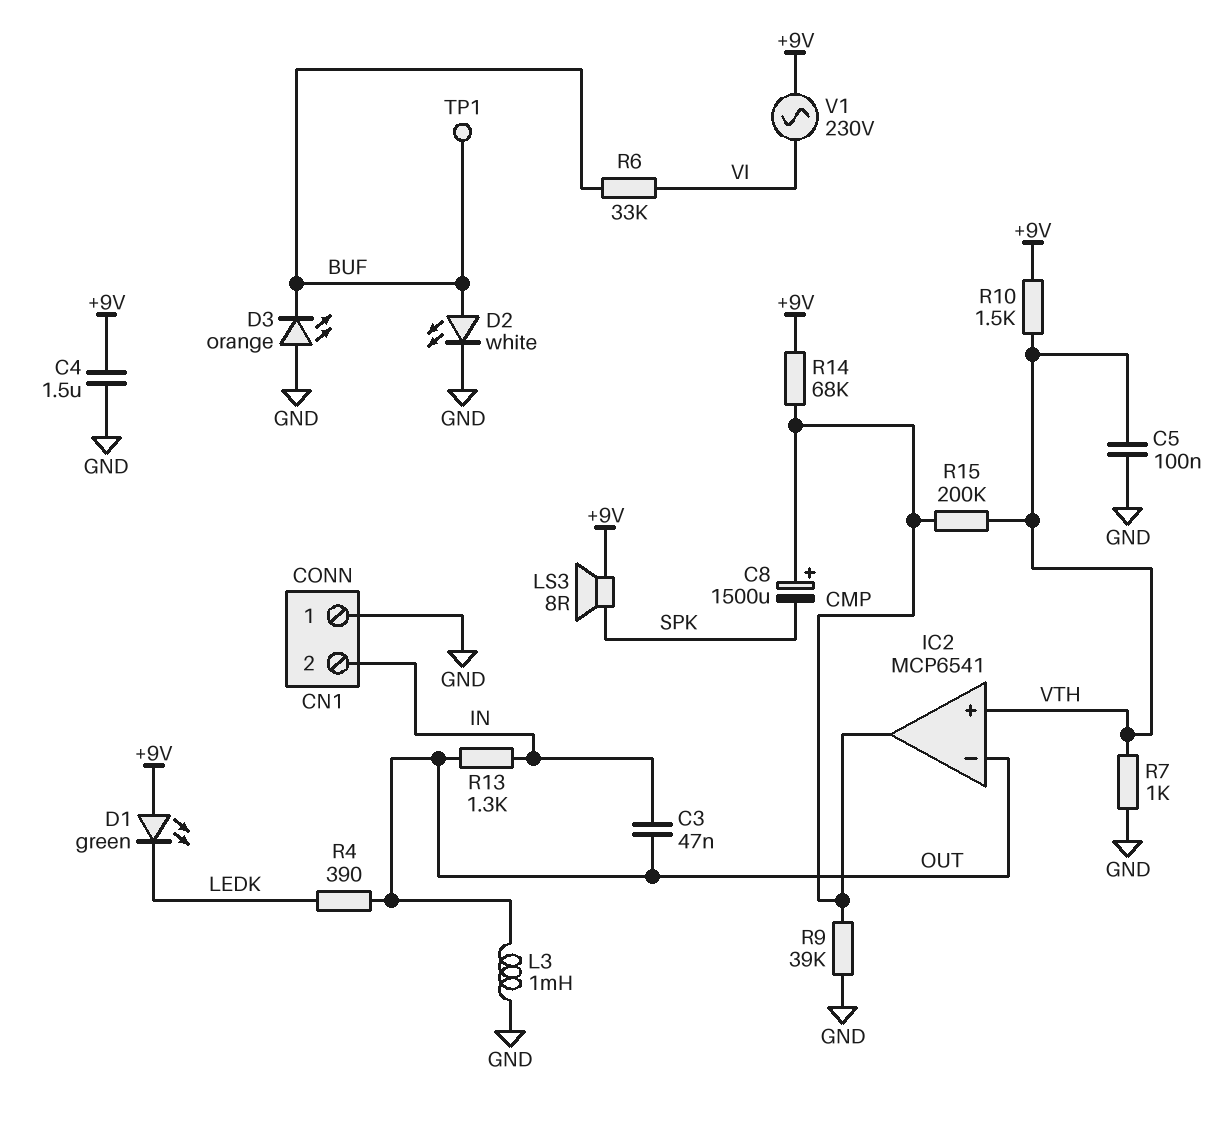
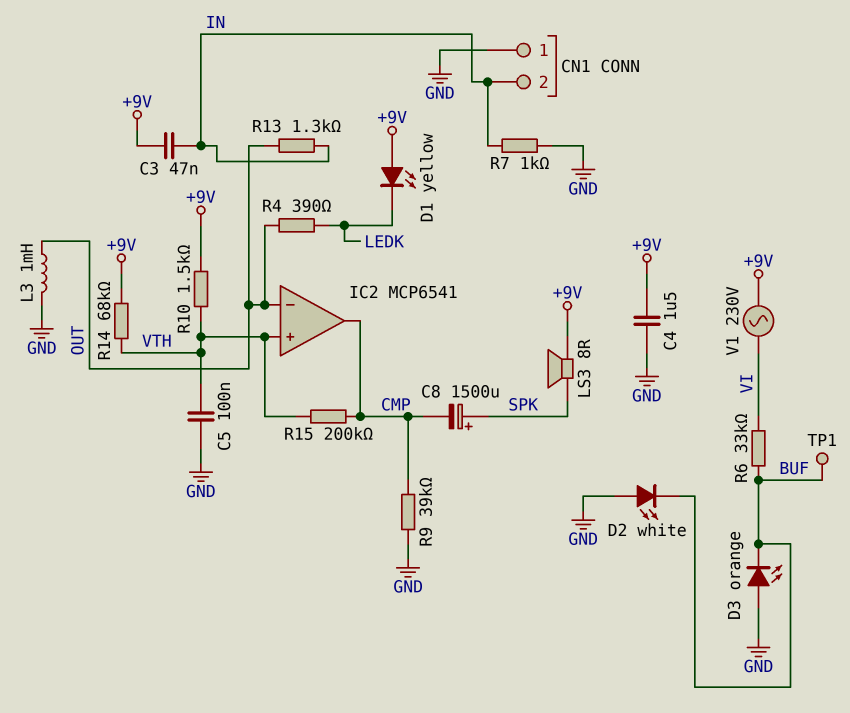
C3: 47nF (IN, OUT) -> 47nF (+9V, IN)
C8: 1500uF (plus CMP, minus SPK) -> 1500uF (plus SPK, minus CMP)
D1: LED green (A +9V, K LEDK) -> LED yellow (A +9V, K LEDK)
D2: LED white (A BUF, K GND) -> LED white (A GND, K BUF)
R7: 1k (GND, VTH) -> 1k (GND, IN)
R14: 68k (+9V, CMP) -> 68k (+9V, VTH)

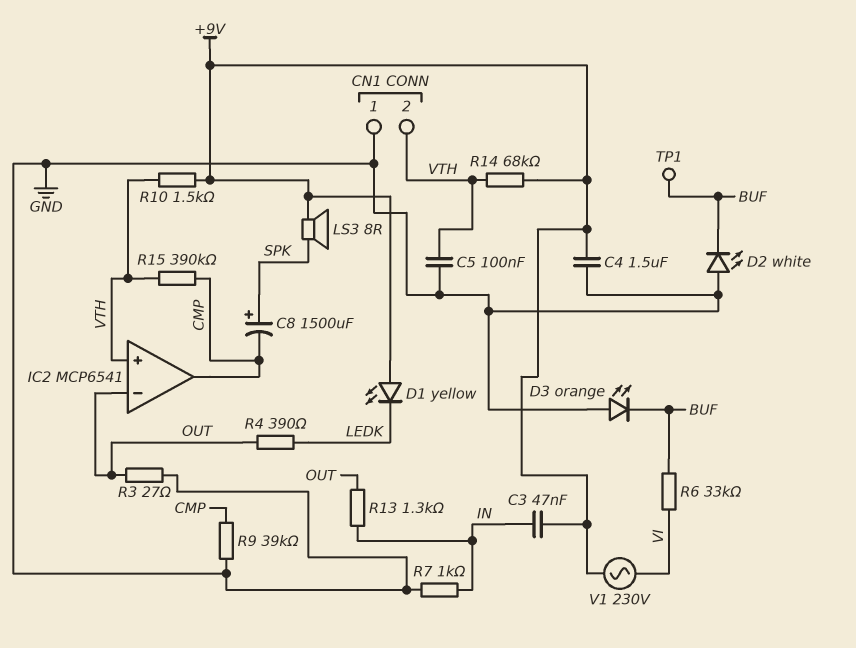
CN1 pin 2: IN -> VTH
L3: 1mH (GND, OUT) -> none
R3: none -> 27 (GND, OUT)
R15: 200k (CMP, VTH) -> 390k (CMP, VTH)

